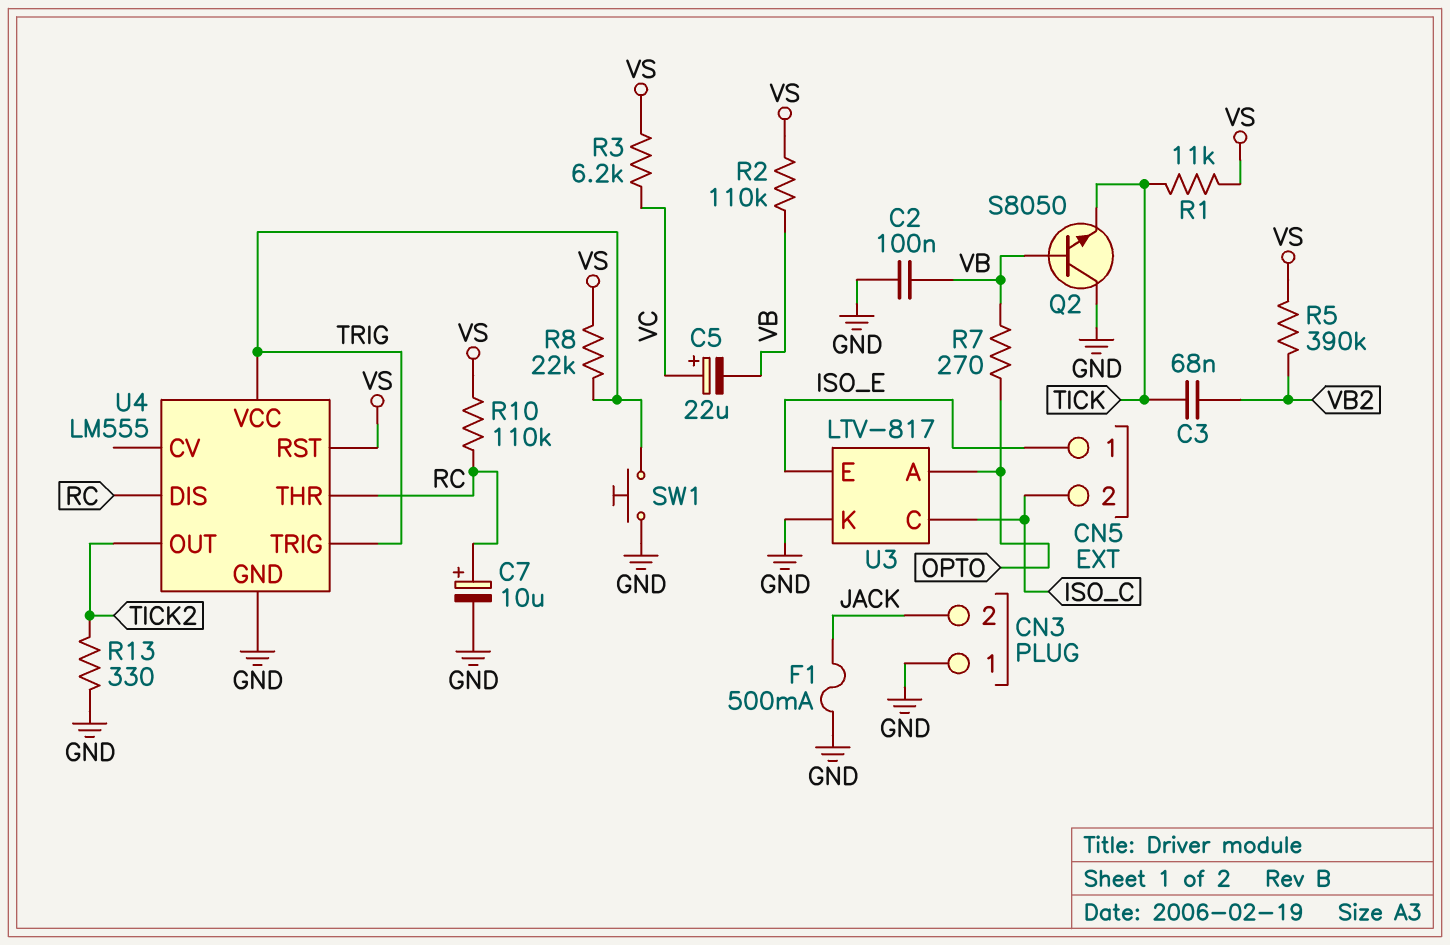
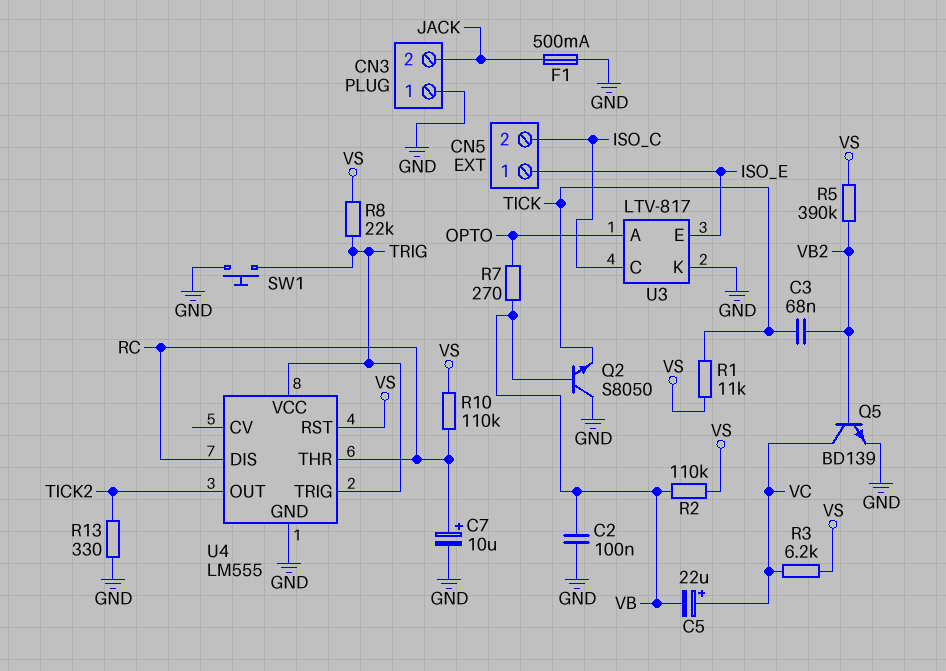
Q5: none -> NPN BD139 (B VB2, C VC, E GND)

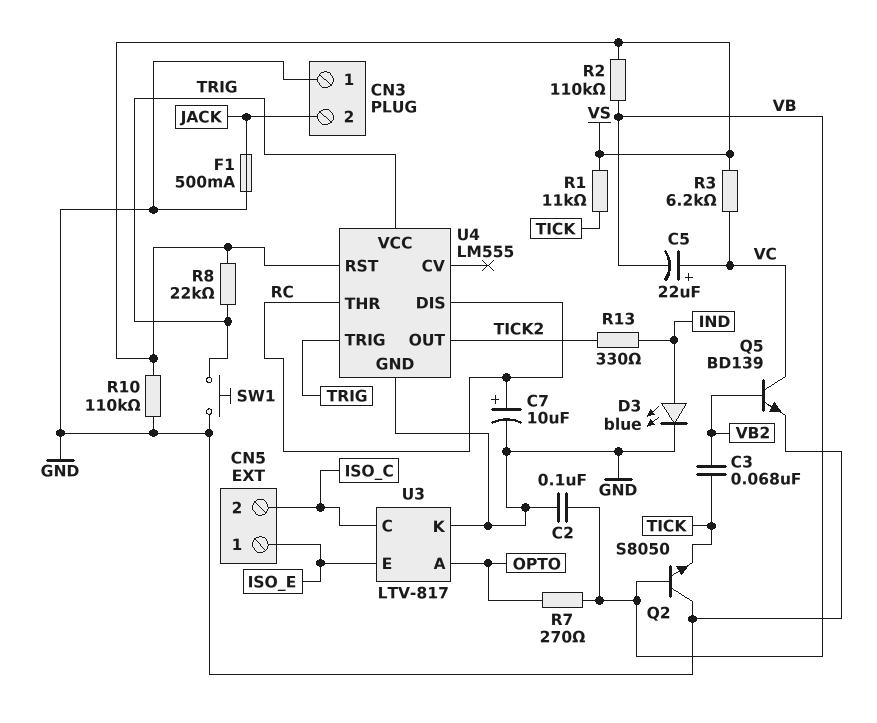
D3: none -> LED blue (A IND, K GND)
R5: 390k (VB2, VS) -> none
R10: 110k (RC, VS) -> 110k (GND, VS)
R13: 330 (GND, TICK2) -> 330 (IND, TICK2)

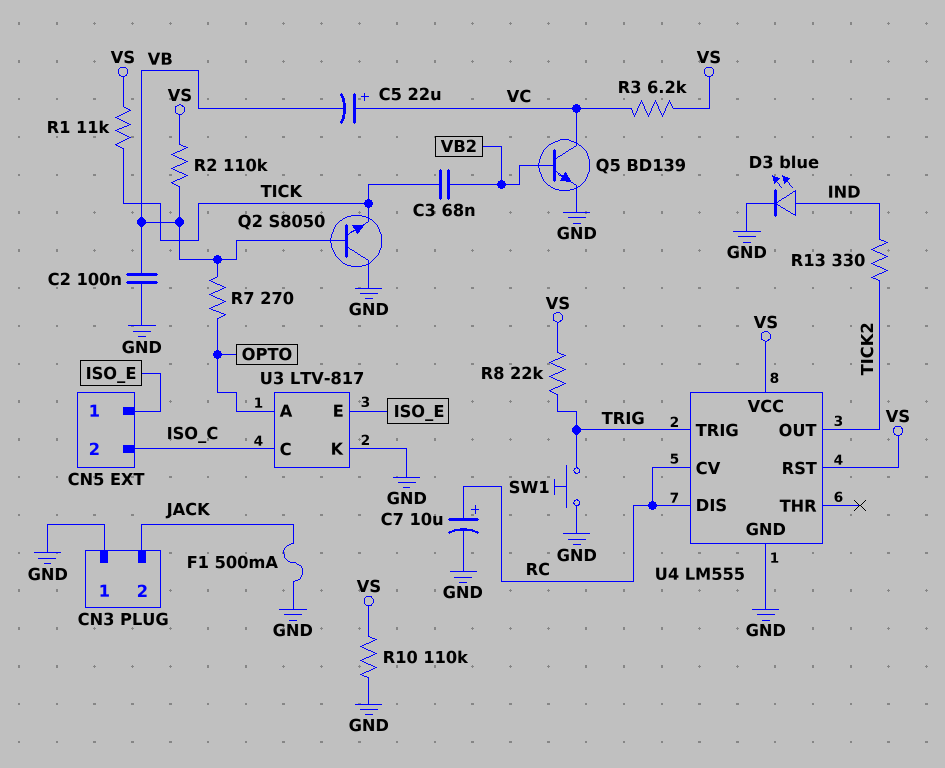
U4 pin CV: none -> RC
U4 pin THR: RC -> none
U4 pin VCC: TRIG -> VS

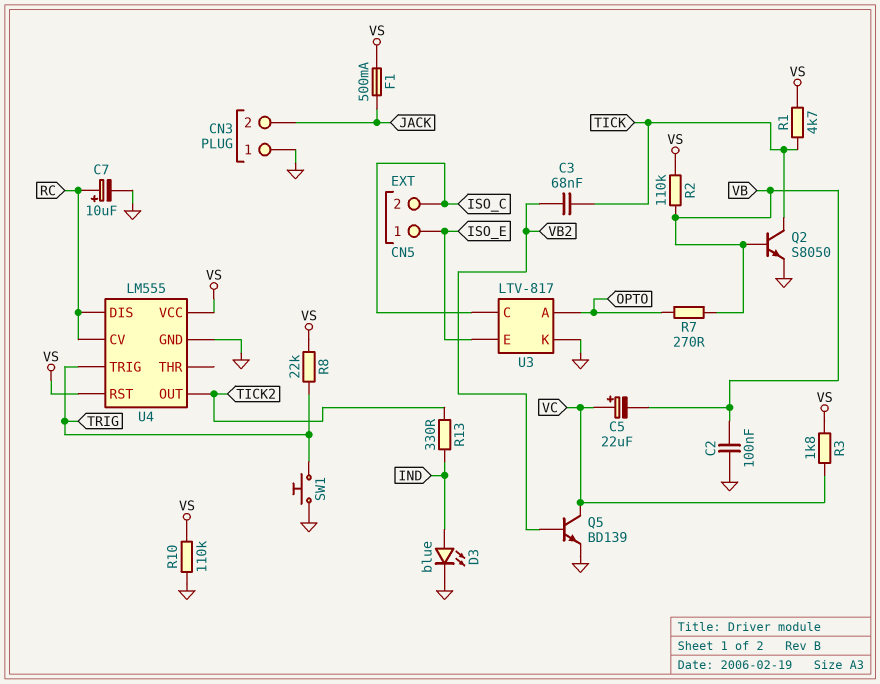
F1: 500mA (GND, JACK) -> 500mA (JACK, VS)
Q2: NPN S8050 (B VB, C GND, E TICK) -> NPN S8050 (B VB, C TICK, E GND)
R1: 11k (TICK, VS) -> 4.7k (TICK, VS)
R3: 6.2k (VC, VS) -> 1.8k (VC, VS)

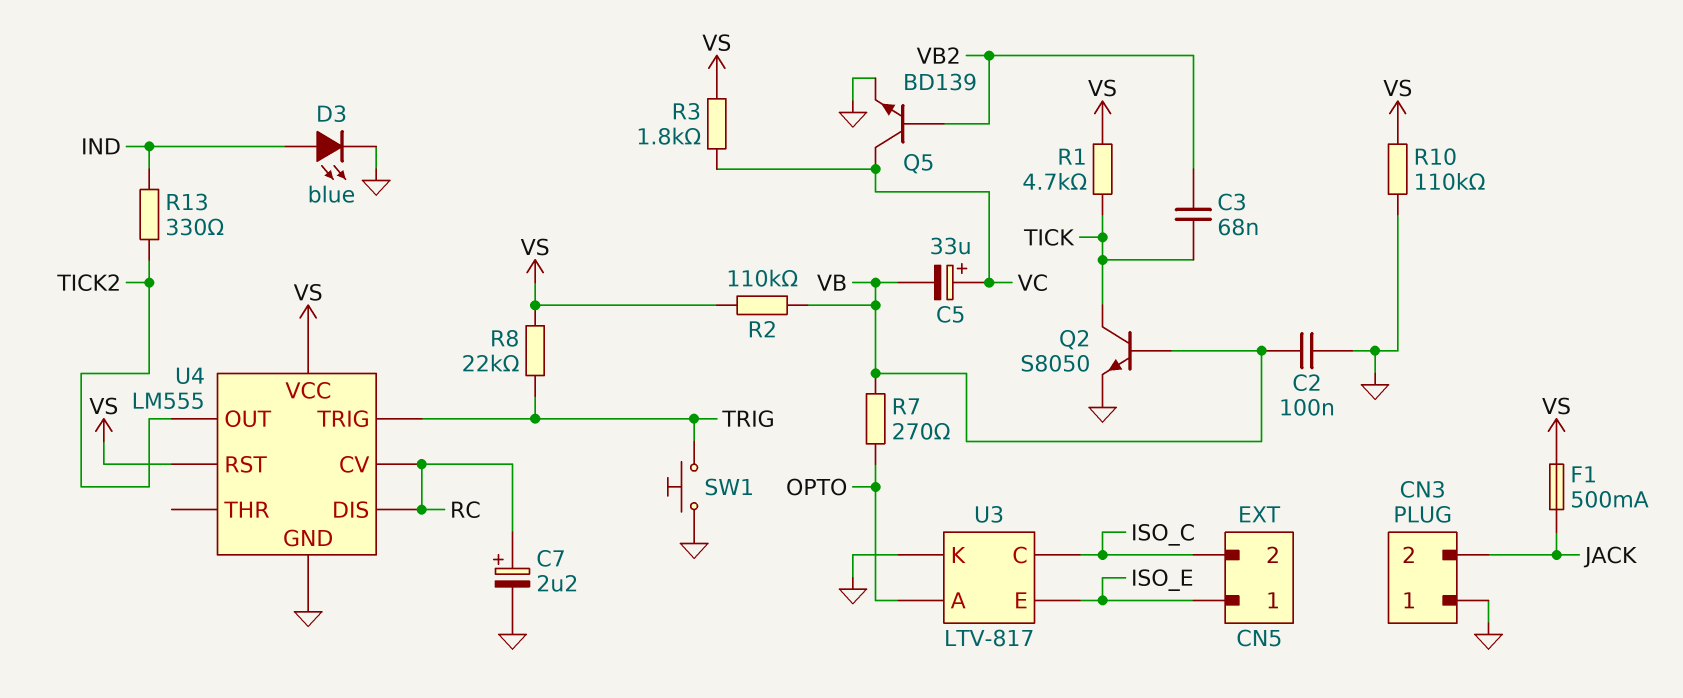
C5: 22uF (plus VC, minus VB) -> 33uF (plus VC, minus VB)
C7: 10uF (plus RC, minus GND) -> 2.2uF (plus RC, minus GND)

